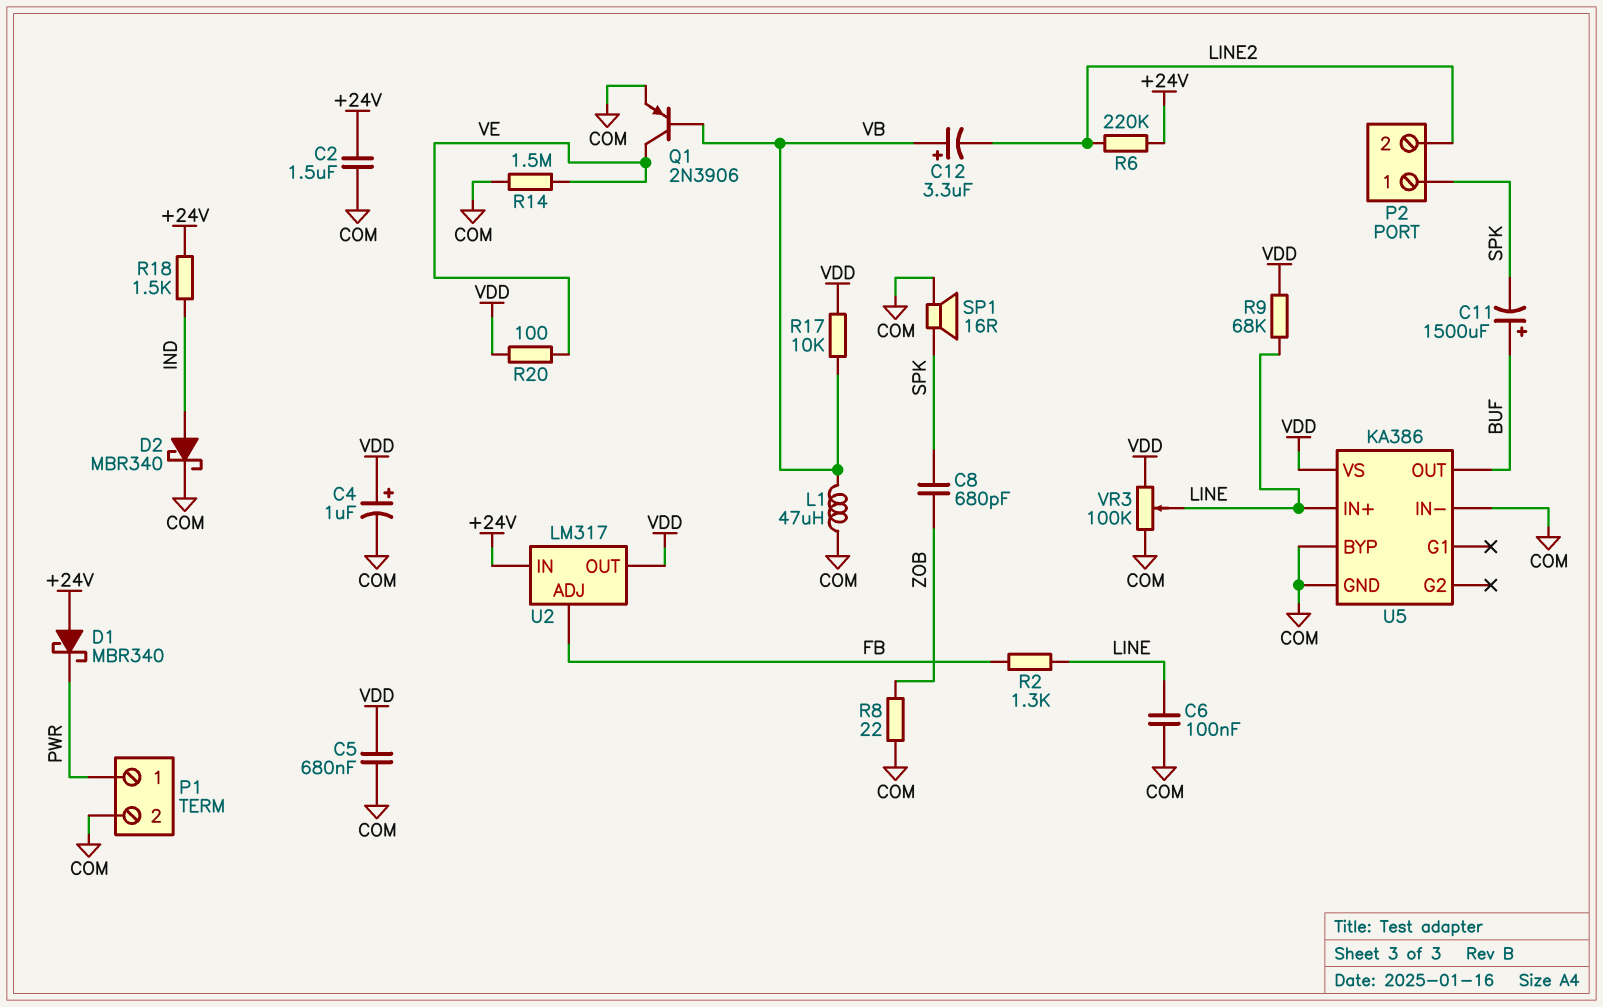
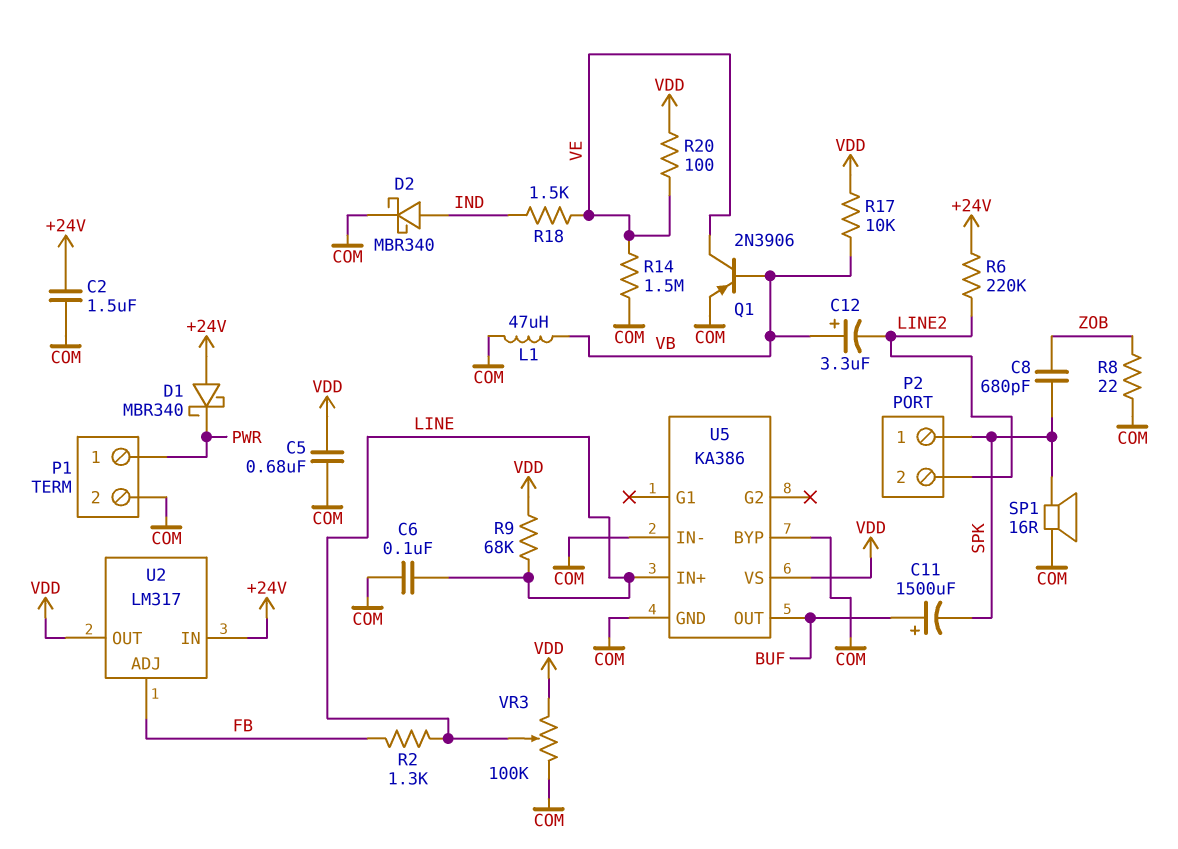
C4: 1uF (plus VDD, minus COM) -> none
R18: 1.5k (+24V, IND) -> 1.5k (IND, VE)

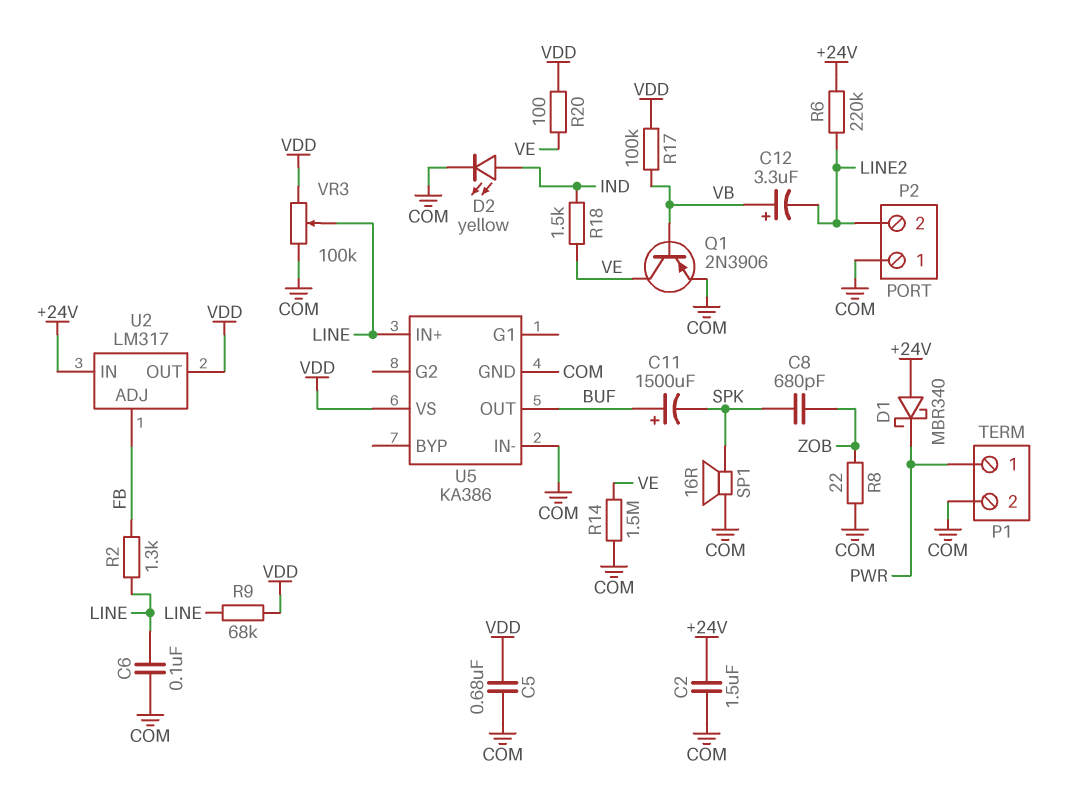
D2: schottky MBR340 (A IND, K COM) -> LED yellow (A IND, K COM)
L1: 47uH (COM, VB) -> none
P2 pin 1: SPK -> COM
R17: 10k (VB, VDD) -> 100k (VB, VDD)
U5 pin BYP: COM -> none

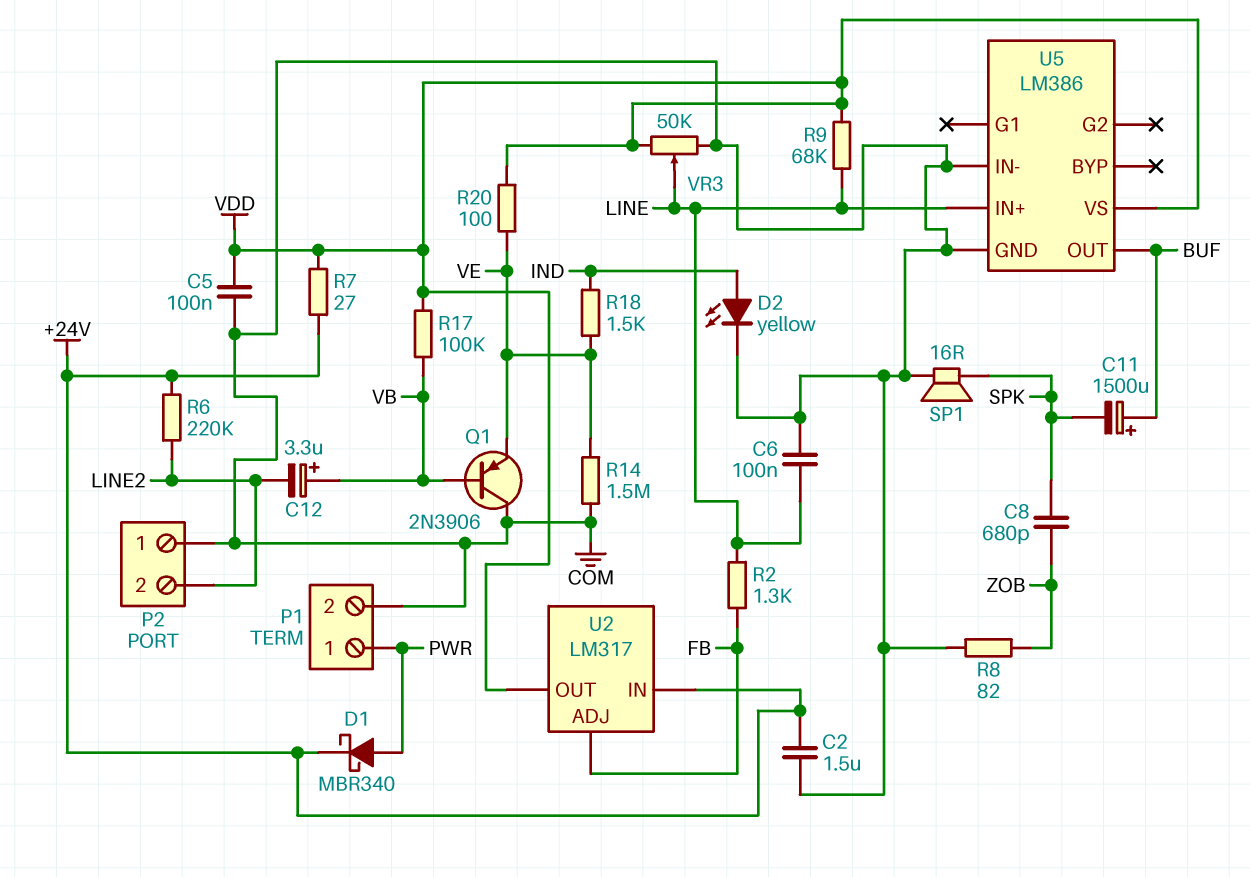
C5: 680nF (COM, VDD) -> 100nF (COM, VDD)
D1: schottky MBR340 (A +24V, K PWR) -> schottky MBR340 (A PWR, K +24V)
Q1: PNP 2N3906 (B VB, C VE, E COM) -> PNP 2N3906 (B VB, C COM, E VE)
R7: none -> 27 (+24V, VDD)
R8: 22 (COM, ZOB) -> 82 (COM, ZOB)
U5: KA386 -> LM386
VR3: 100k (COM, VDD, wiper LINE) -> 50k (COM, VDD, wiper LINE)

